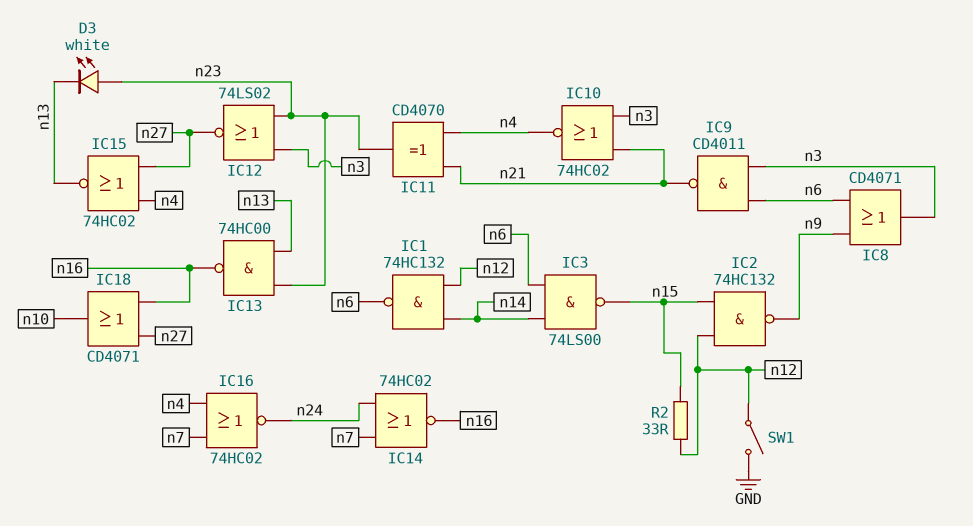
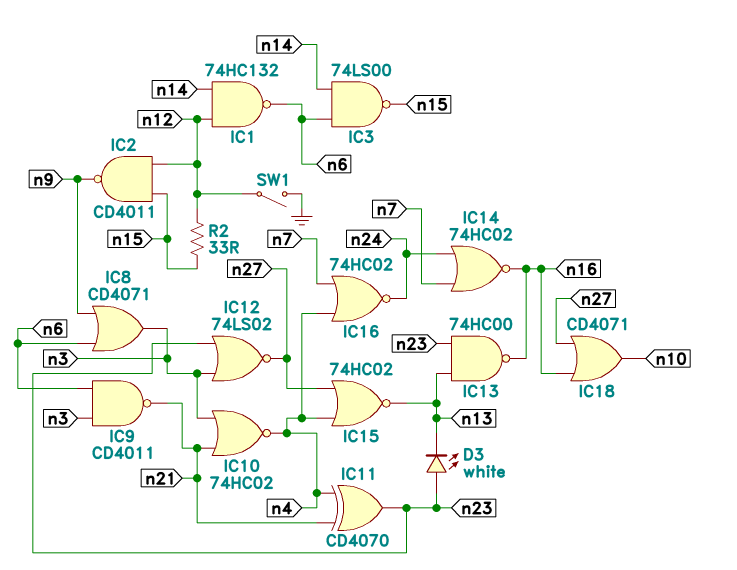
IC2: NAND 74HC132 (in n12, in n15, out n9) -> NAND CD4011 (in n12, in n15, out n9)

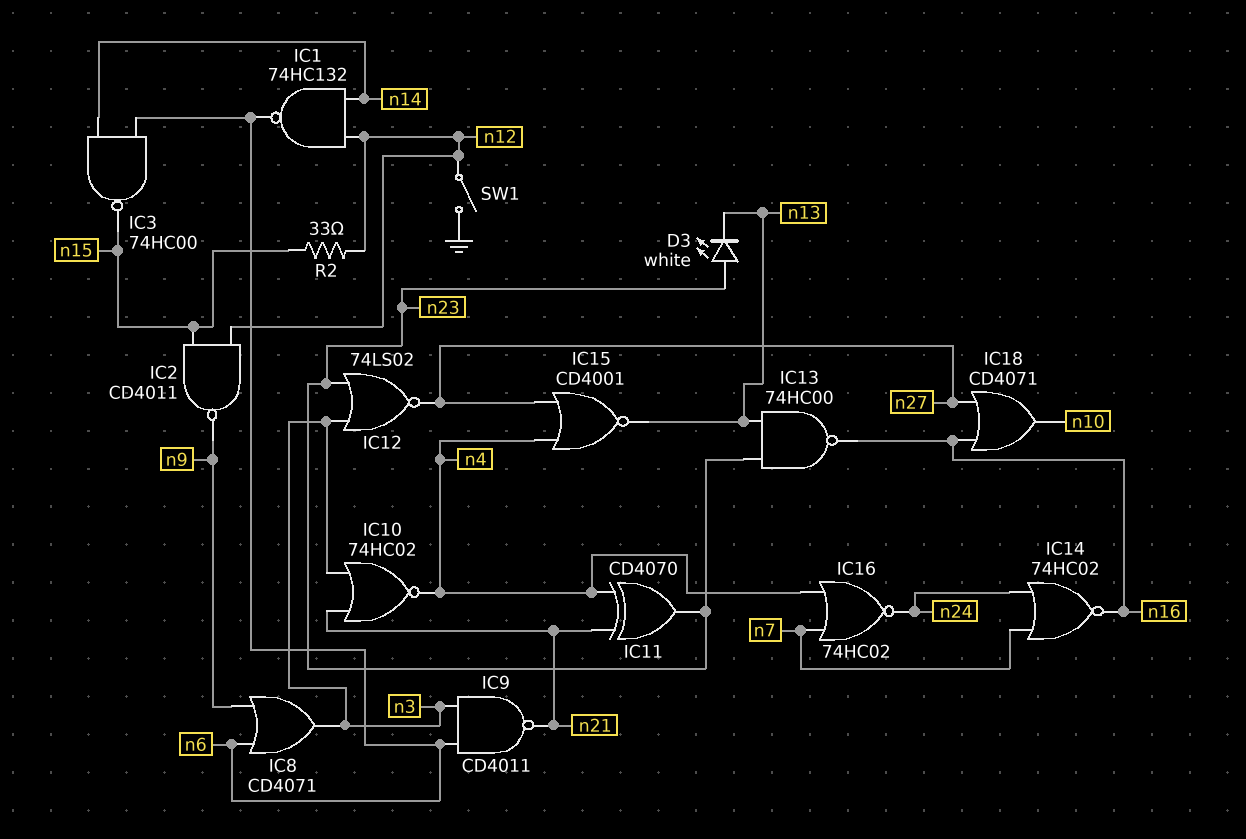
IC3: NAND 74LS00 (in n6, in n14, out n15) -> NAND 74HC00 (in n6, in n14, out n15)
IC15: NOR 74HC02 (in n4, in n27, out n13) -> NOR CD4001 (in n4, in n27, out n13)

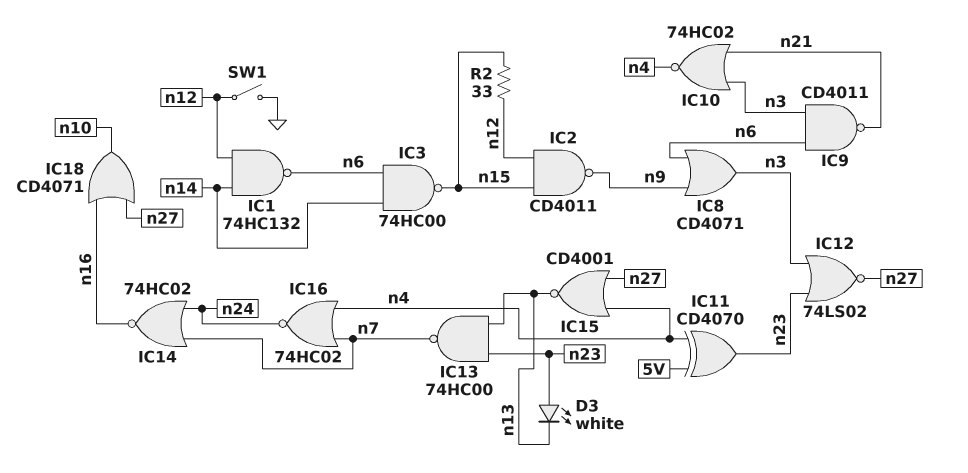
IC11: XOR CD4070 (in n4, in n21, out n23) -> XOR CD4070 (in 5V, in n4, out n23)
IC13: NAND 74HC00 (in n13, in n23, out n16) -> NAND 74HC00 (in n13, in n23, out n7)

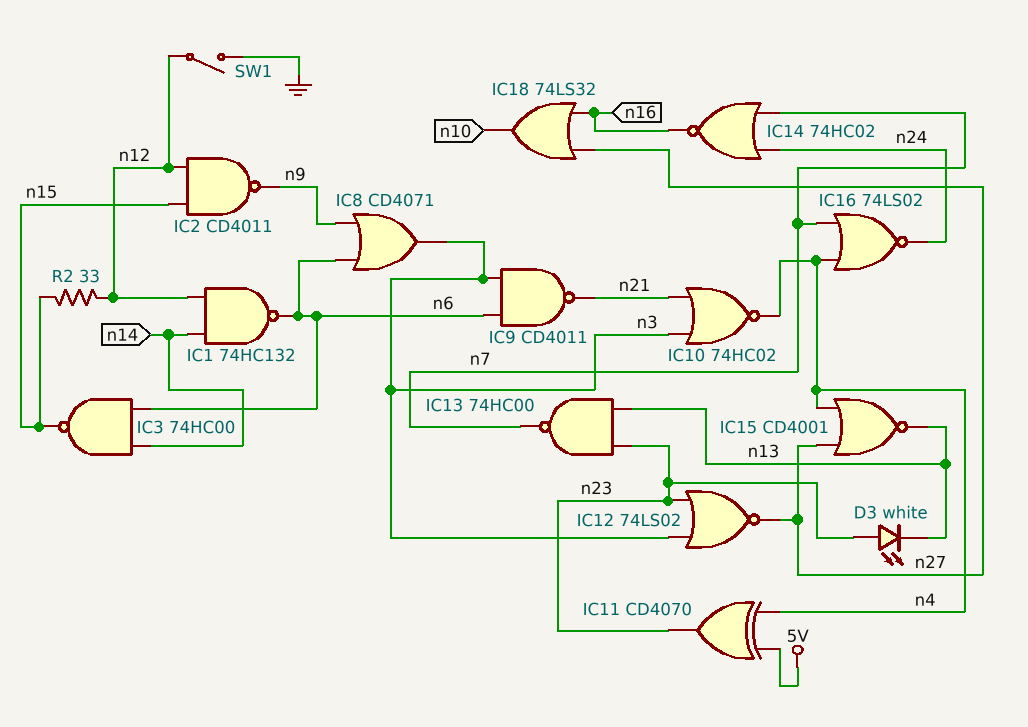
IC16: NOR 74HC02 (in n4, in n7, out n24) -> NOR 74LS02 (in n4, in n7, out n24)
IC18: OR CD4071 (in n16, in n27, out n10) -> OR 74LS32 (in n16, in n27, out n10)

